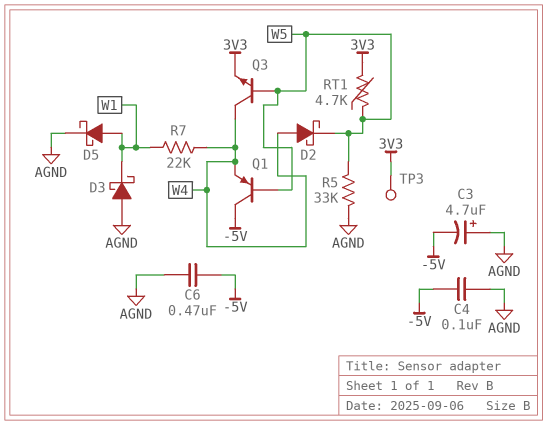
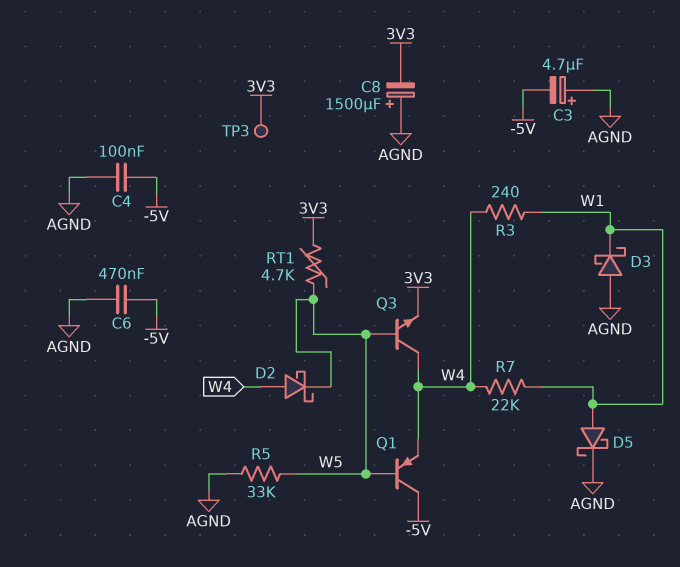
C8: none -> 1500uF (plus AGND, minus 3V3)
R3: none -> 240 (W1, W4)

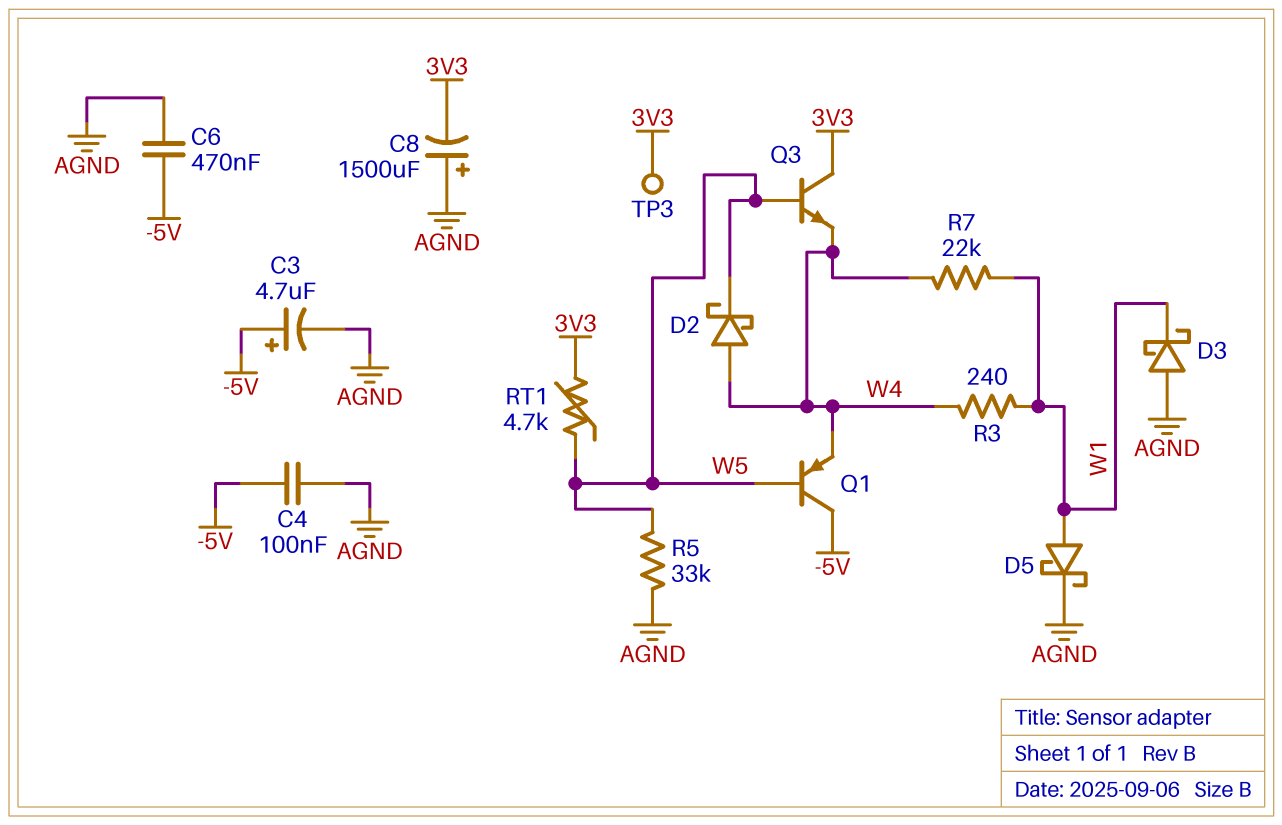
C3: 4.7uF (plus AGND, minus -5V) -> 4.7uF (plus -5V, minus AGND)
Q3: NPN (B W5, C W4, E 3V3) -> NPN (B W5, C 3V3, E W4)

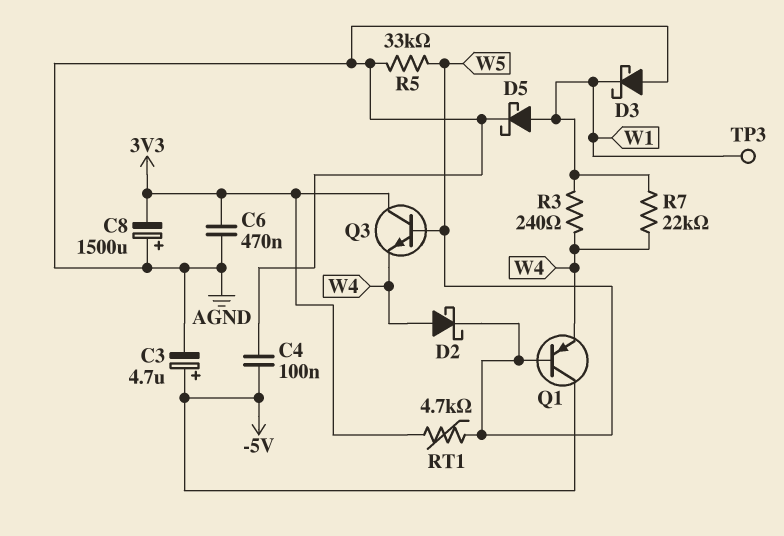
C6: 470nF (-5V, AGND) -> 470nF (3V3, AGND)
TP3: test point (3V3) -> test point (W1)

